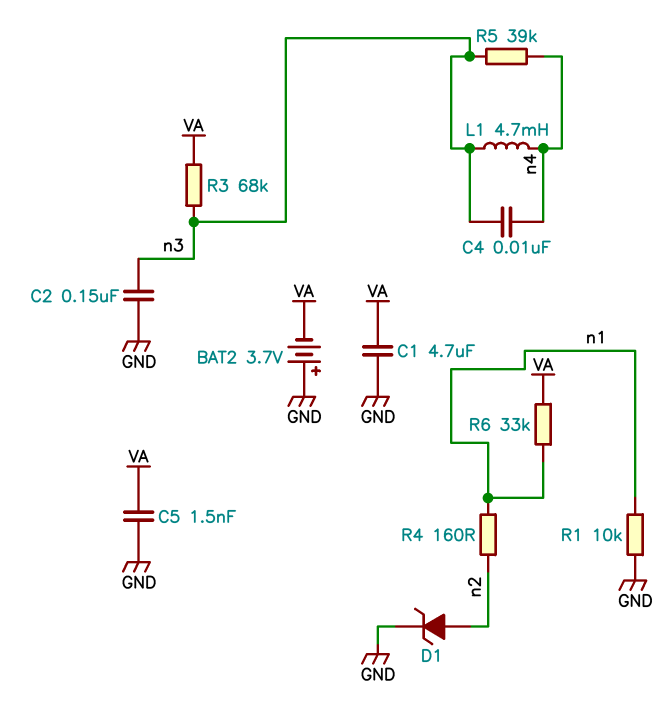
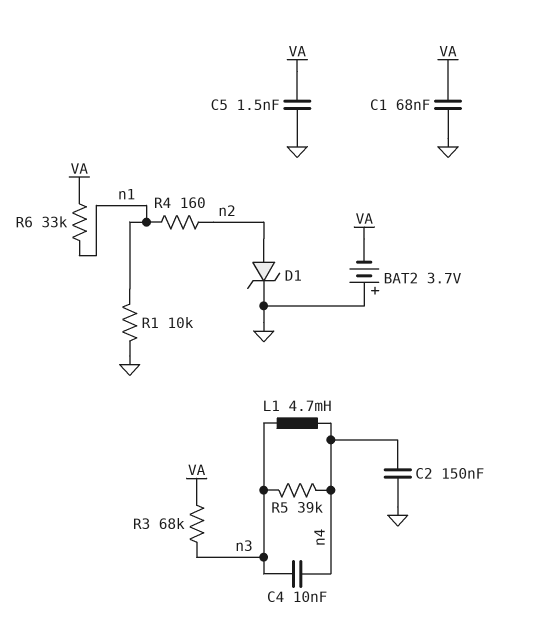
C1: 4.7uF (GND, VA) -> 68nF (GND, VA)
C2: 150nF (GND, n3) -> 150nF (GND, n4)

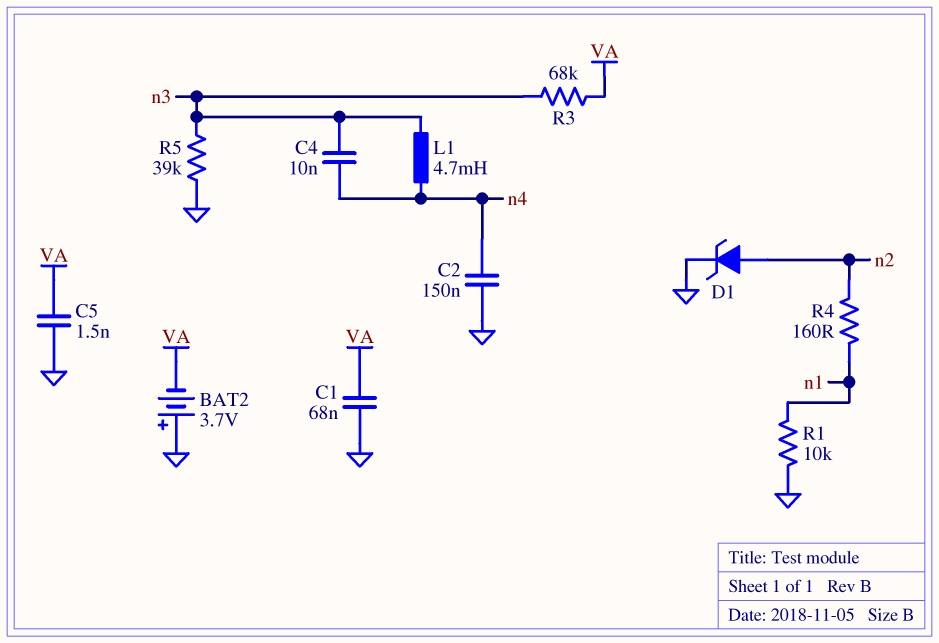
R5: 39k (n3, n4) -> 39k (GND, n3)
R6: 33k (VA, n1) -> none

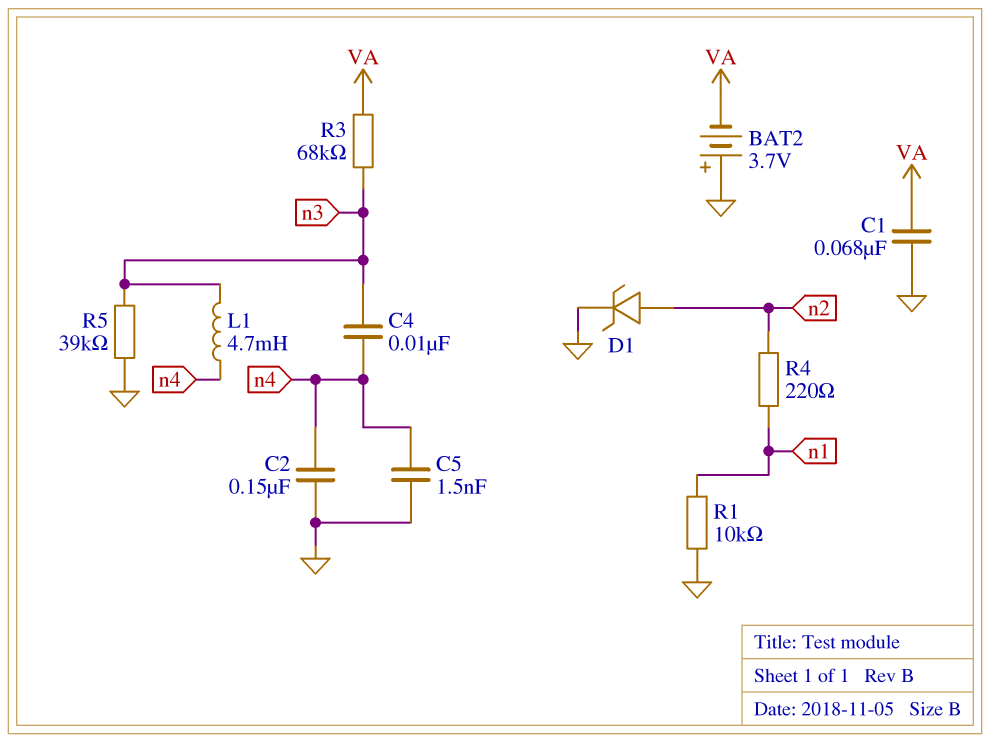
C5: 1.5nF (GND, VA) -> 1.5nF (GND, n4)
R4: 160 (n1, n2) -> 220 (n1, n2)

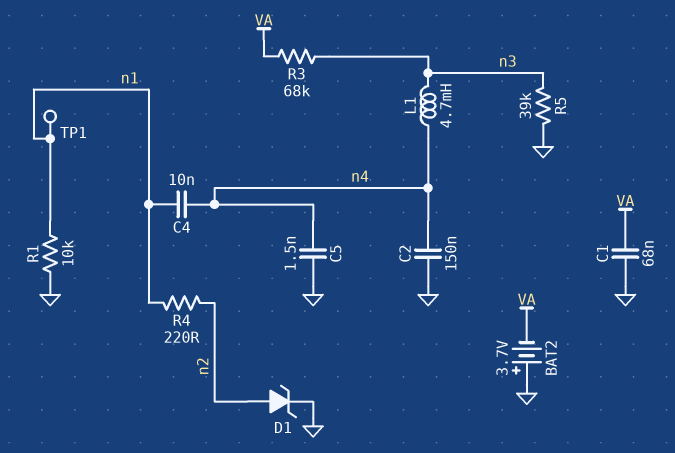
C4: 10nF (n3, n4) -> 10nF (n1, n4)
TP1: none -> test point (n1)

